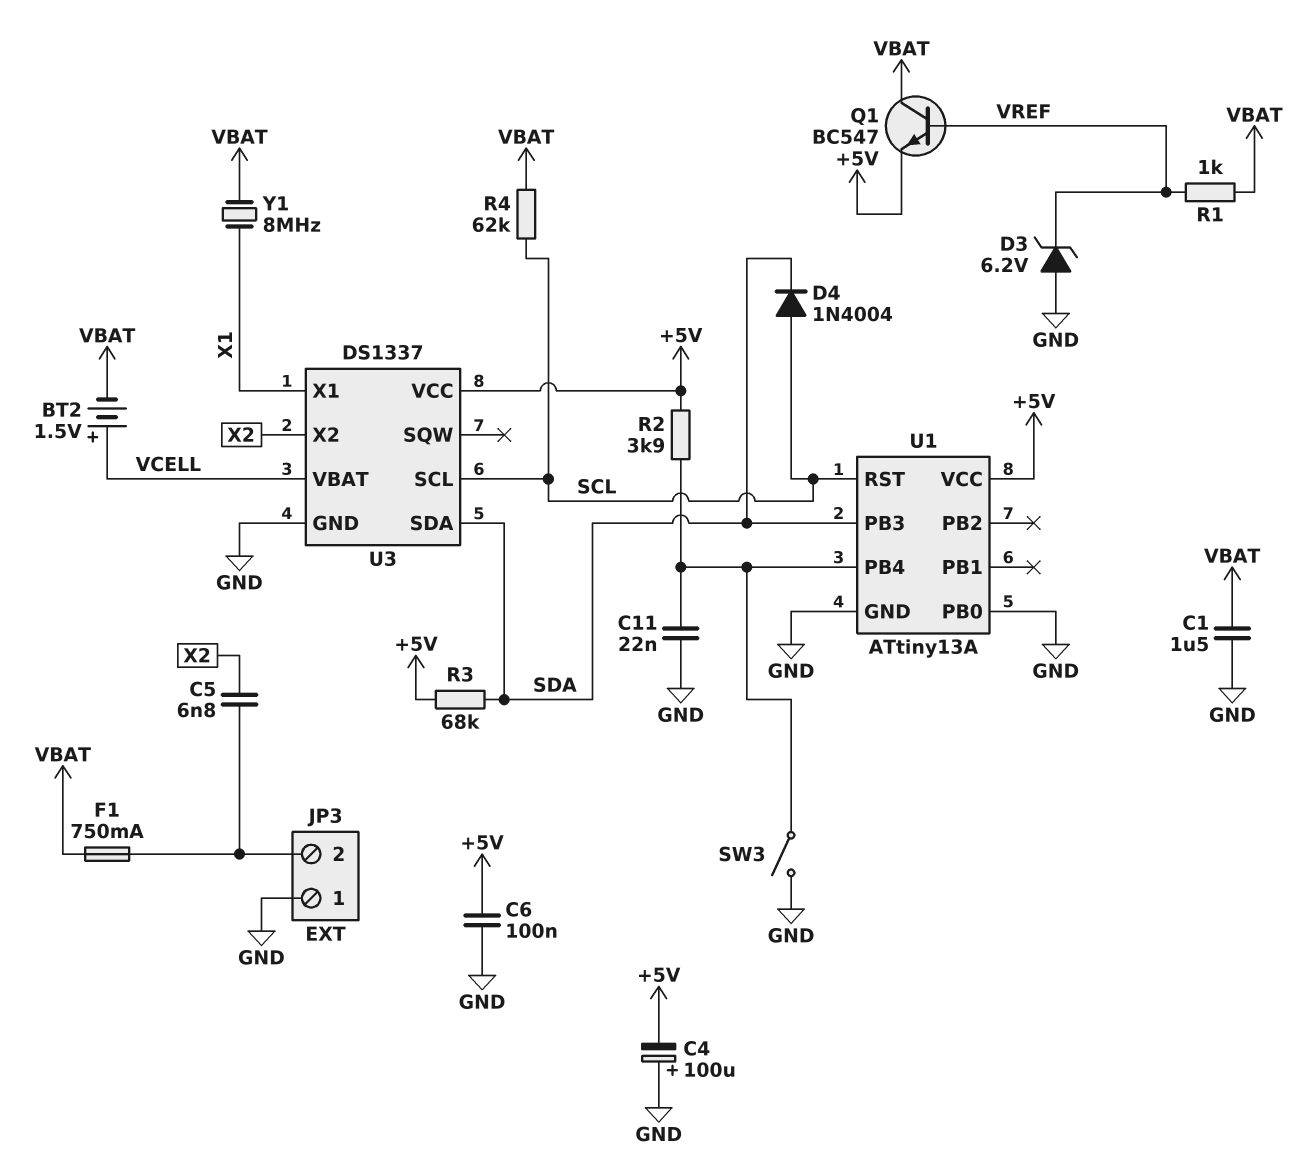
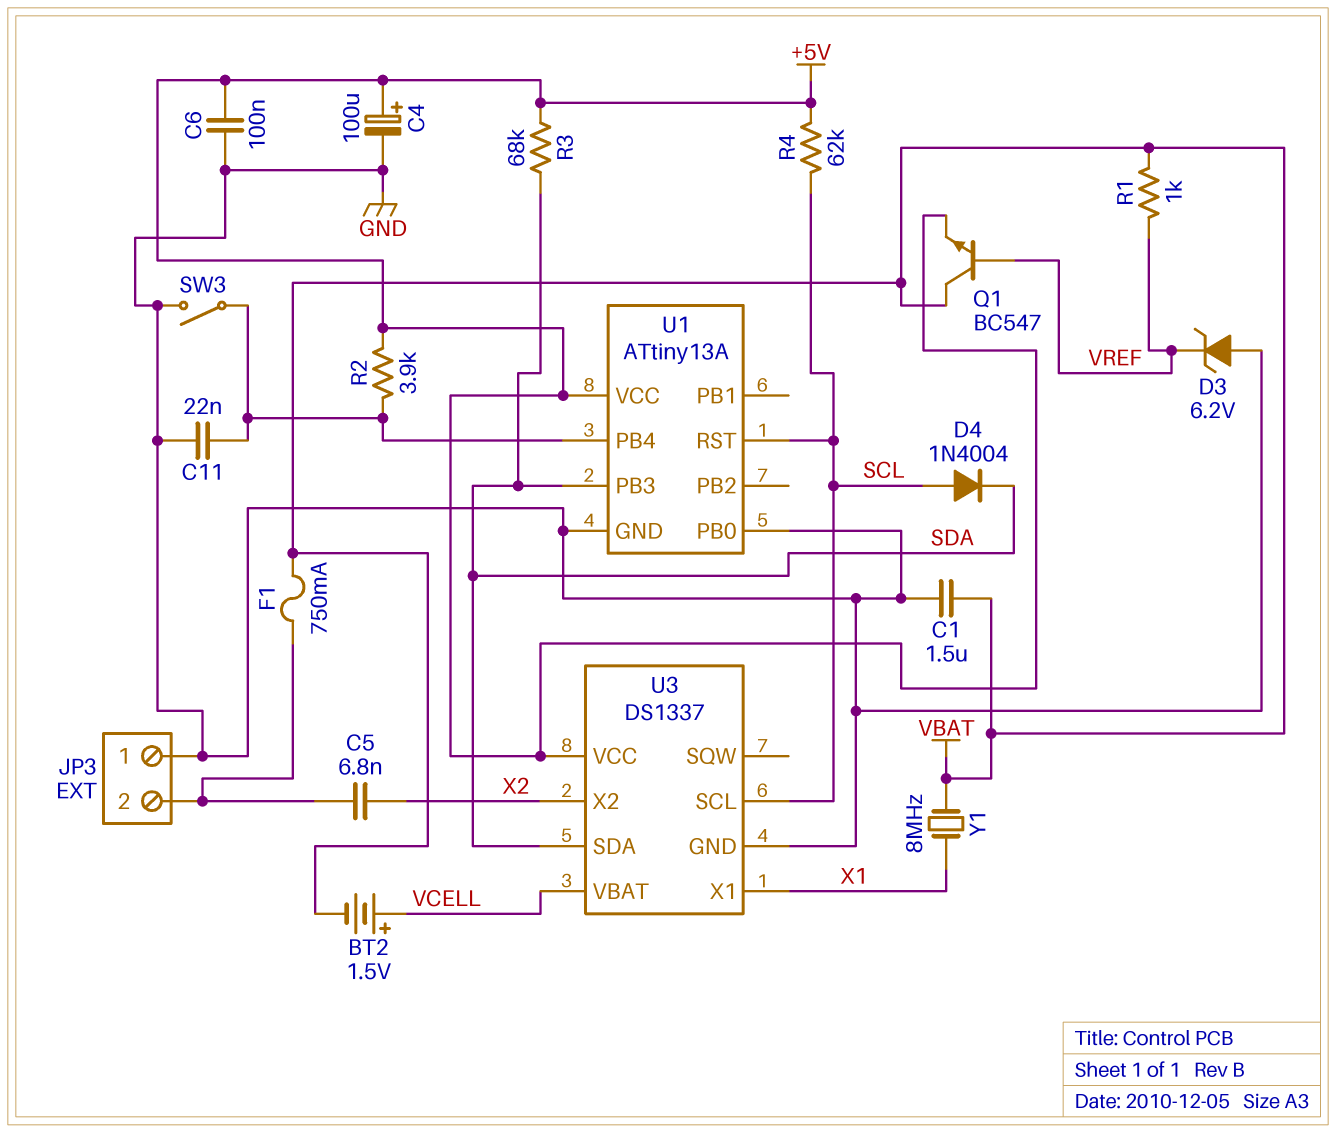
C4: 100uF (plus GND, minus +5V) -> 100uF (plus +5V, minus GND)
R4: 62k (SCL, VBAT) -> 62k (+5V, SCL)

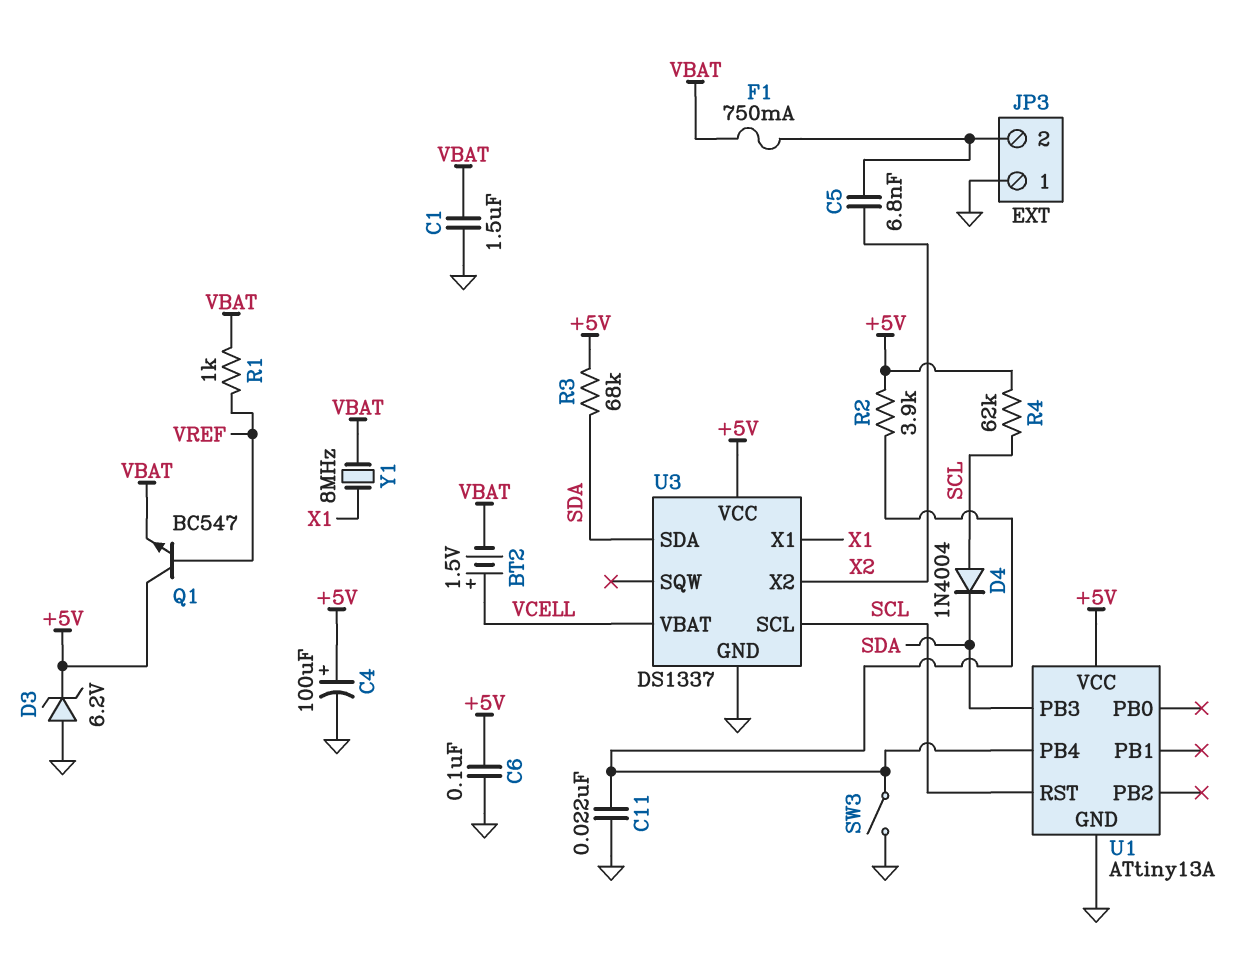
D3: zener 6.2V (A GND, K VREF) -> zener 6.2V (A GND, K +5V)
Q1: NPN BC547 (B VREF, C VBAT, E +5V) -> NPN BC547 (B VREF, C +5V, E VBAT)
U1 pin PB0: GND -> none

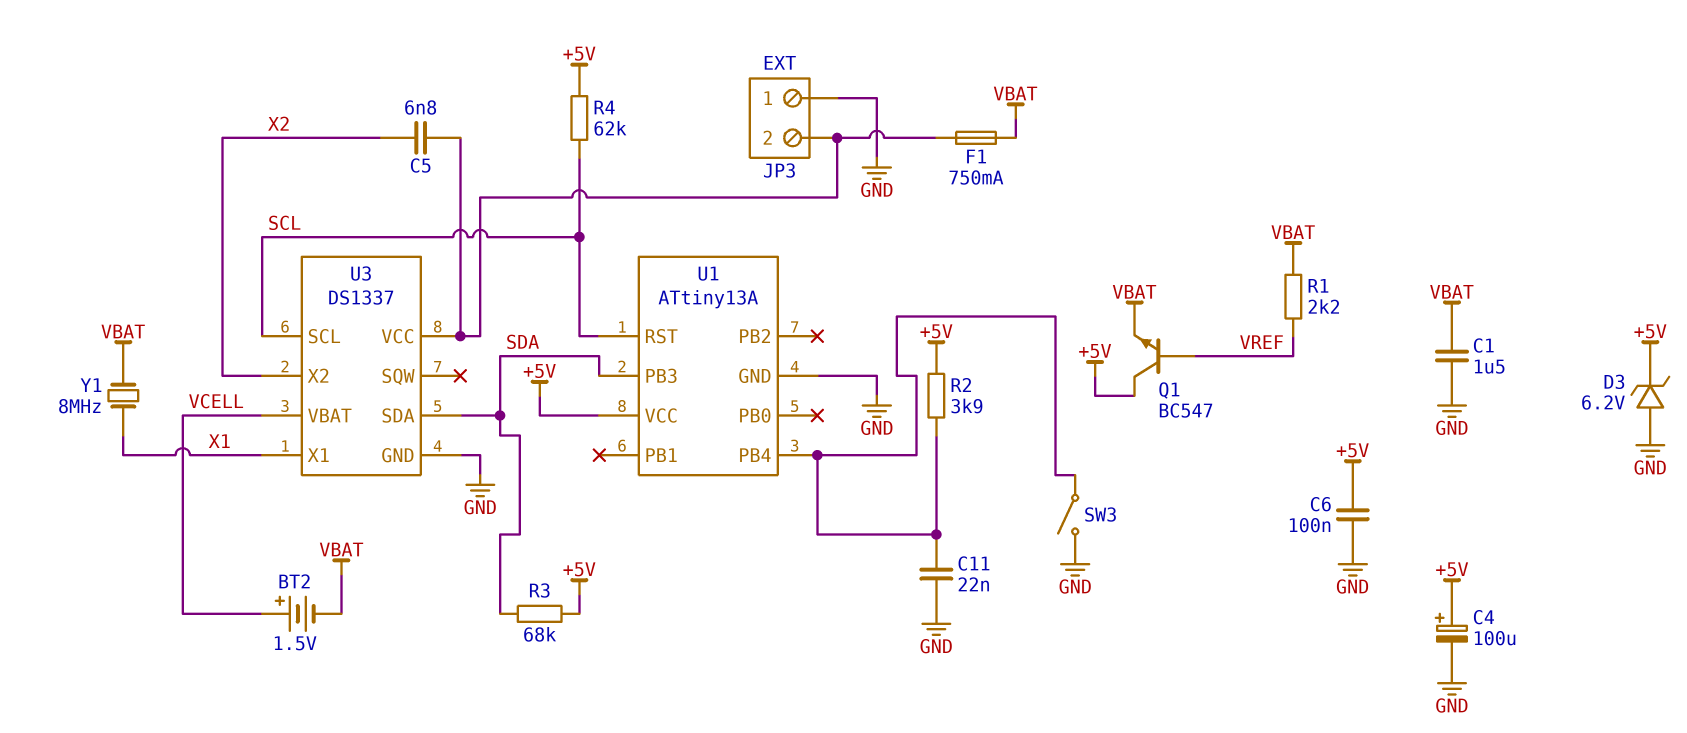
D4: diode 1N4004 (A SCL, K SDA) -> none
R1: 1k (VBAT, VREF) -> 2.2k (VBAT, VREF)
U3 pin VCC: +5V -> JP3/2

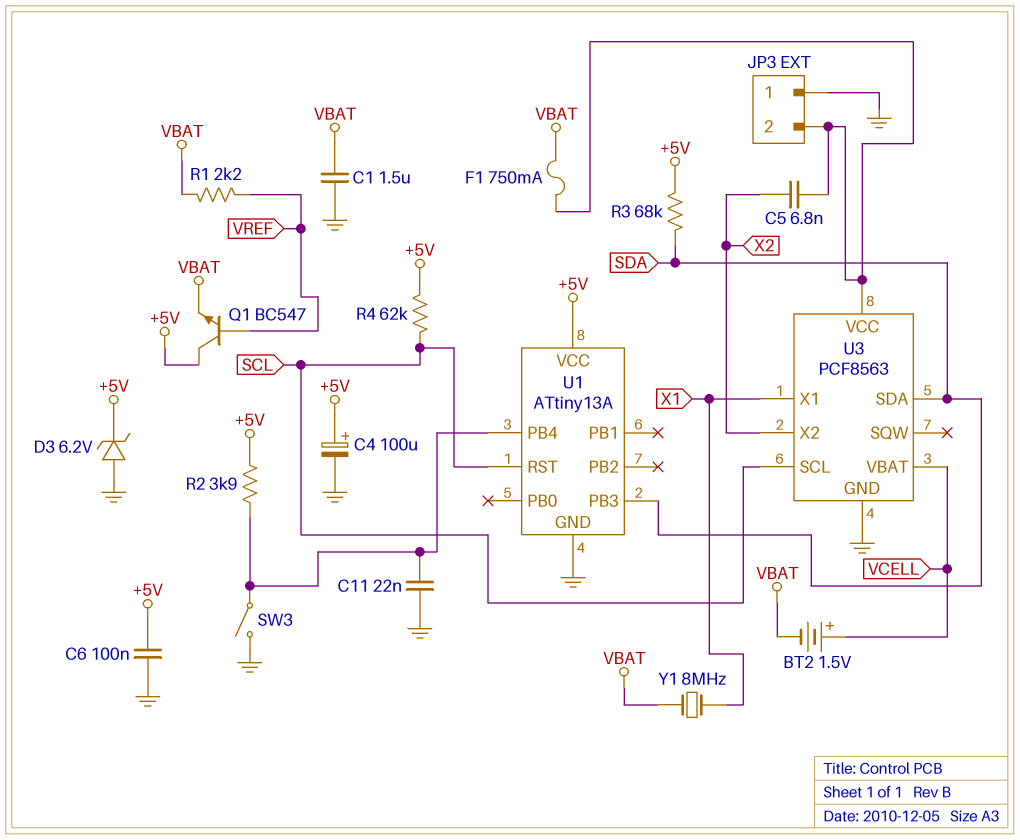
U3: DS1337 -> PCF8563

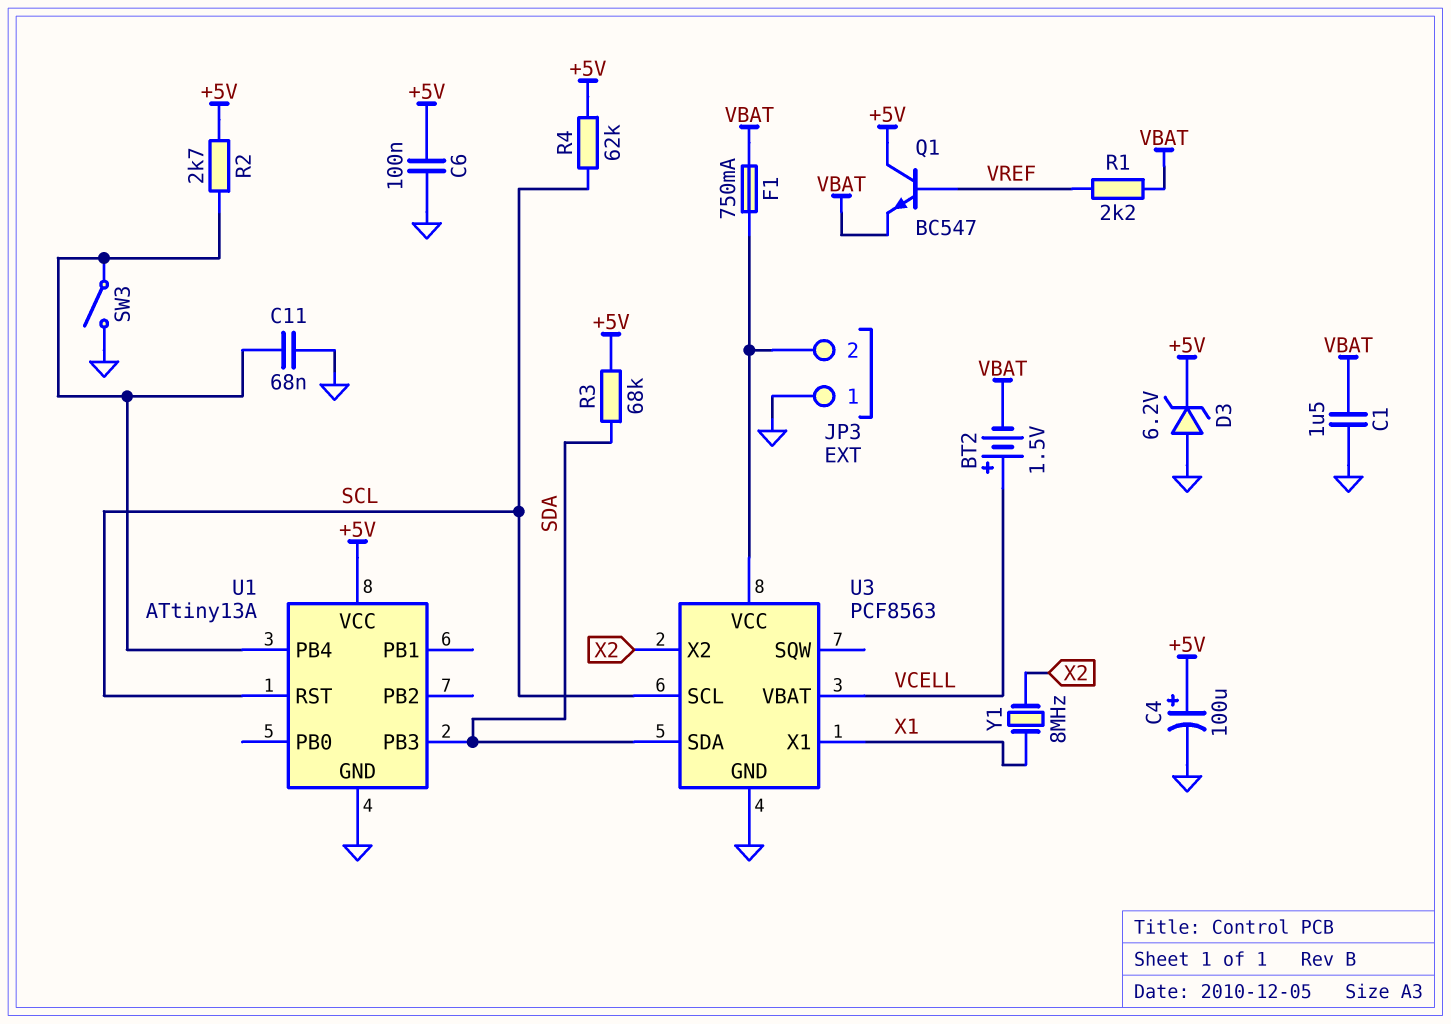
C5: 6.8nF (JP3/2, X2) -> none
C11: 22nF (GND, U1/PB4) -> 68nF (GND, U1/PB4)
R2: 3.9k (+5V, U1/PB4) -> 2.7k (+5V, U1/PB4)
Y1: 8MHz (VBAT, X1) -> 8MHz (X1, X2)

